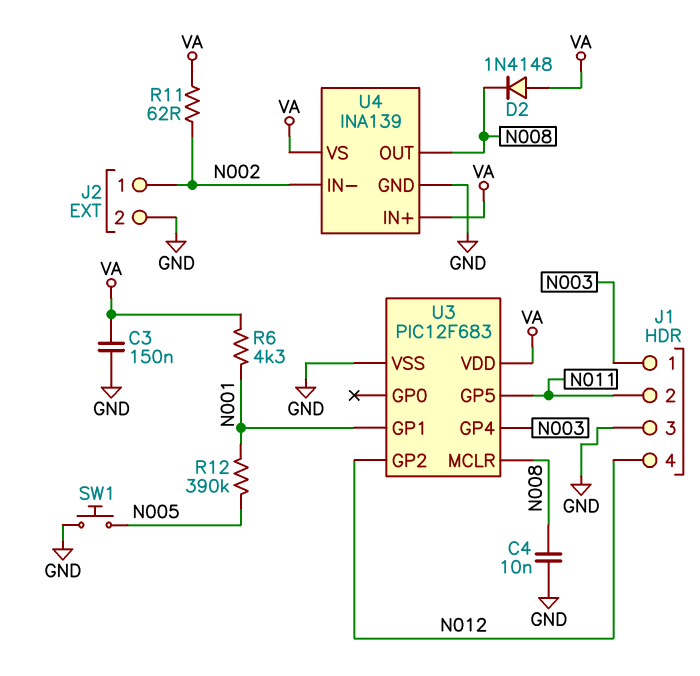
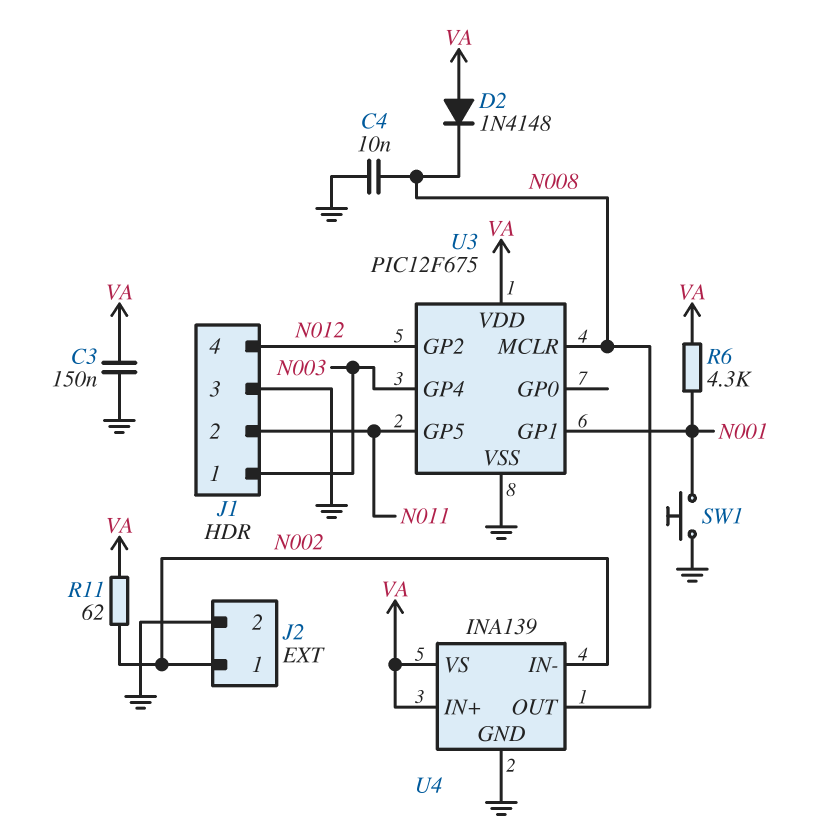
R12: 390k (N001, N005) -> none
SW1: button (GND, N005) -> button (GND, N001)
U3: PIC12F683 -> PIC12F675

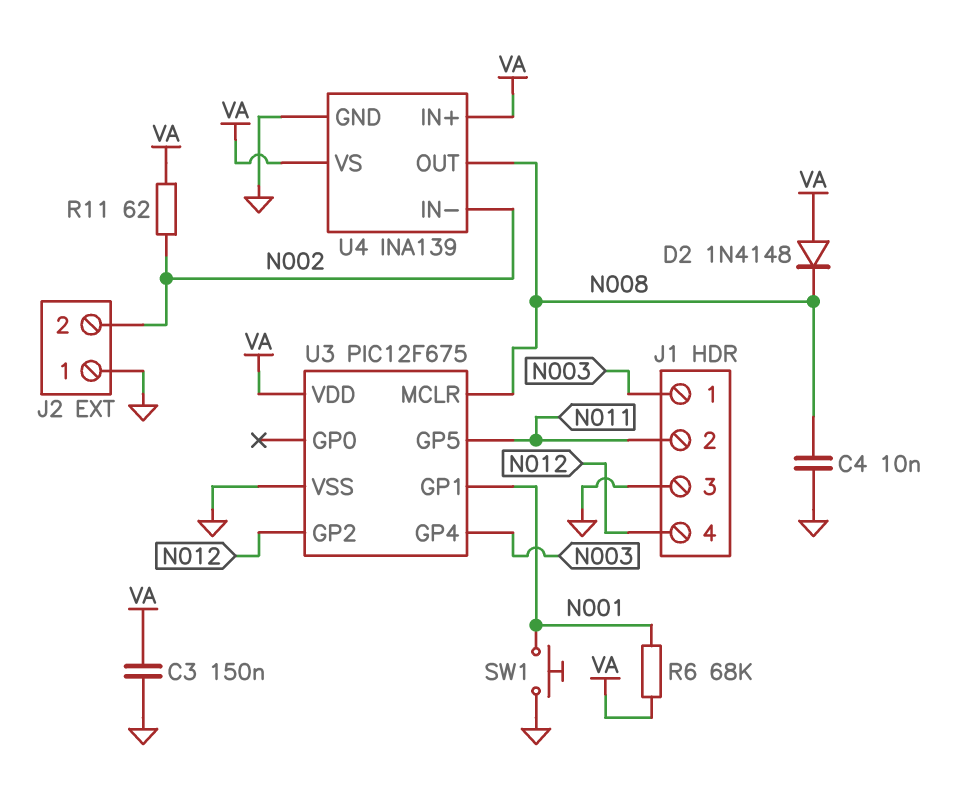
J2 pin 1: N002 -> GND
J2 pin 2: GND -> N002
R6: 4.3k (N001, VA) -> 68k (N001, VA)

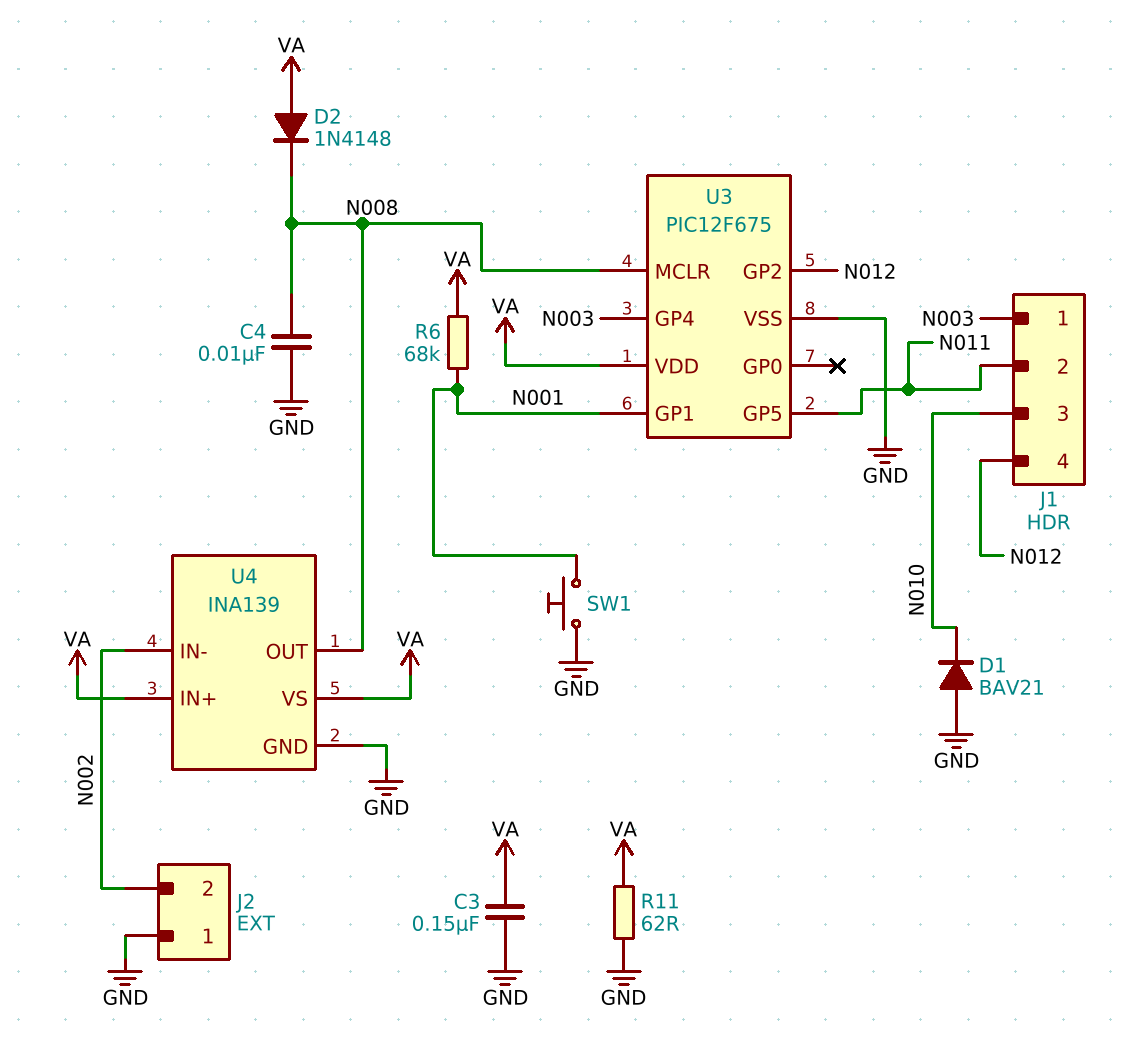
D1: none -> diode BAV21 (A GND, K N010)
J1 pin 3: GND -> N010
R11: 62 (N002, VA) -> 62 (GND, VA)

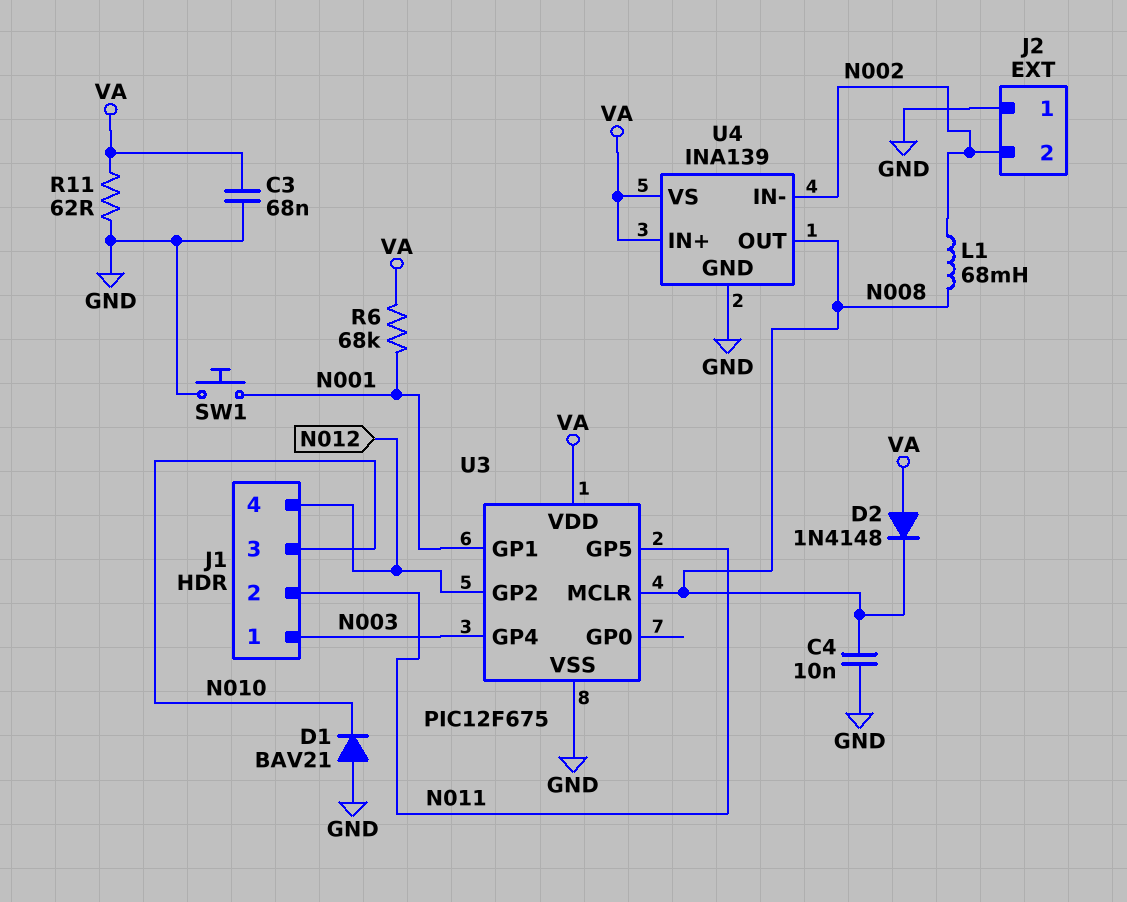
C3: 150nF (GND, VA) -> 68nF (GND, VA)
L1: none -> 68mH (N002, N008)

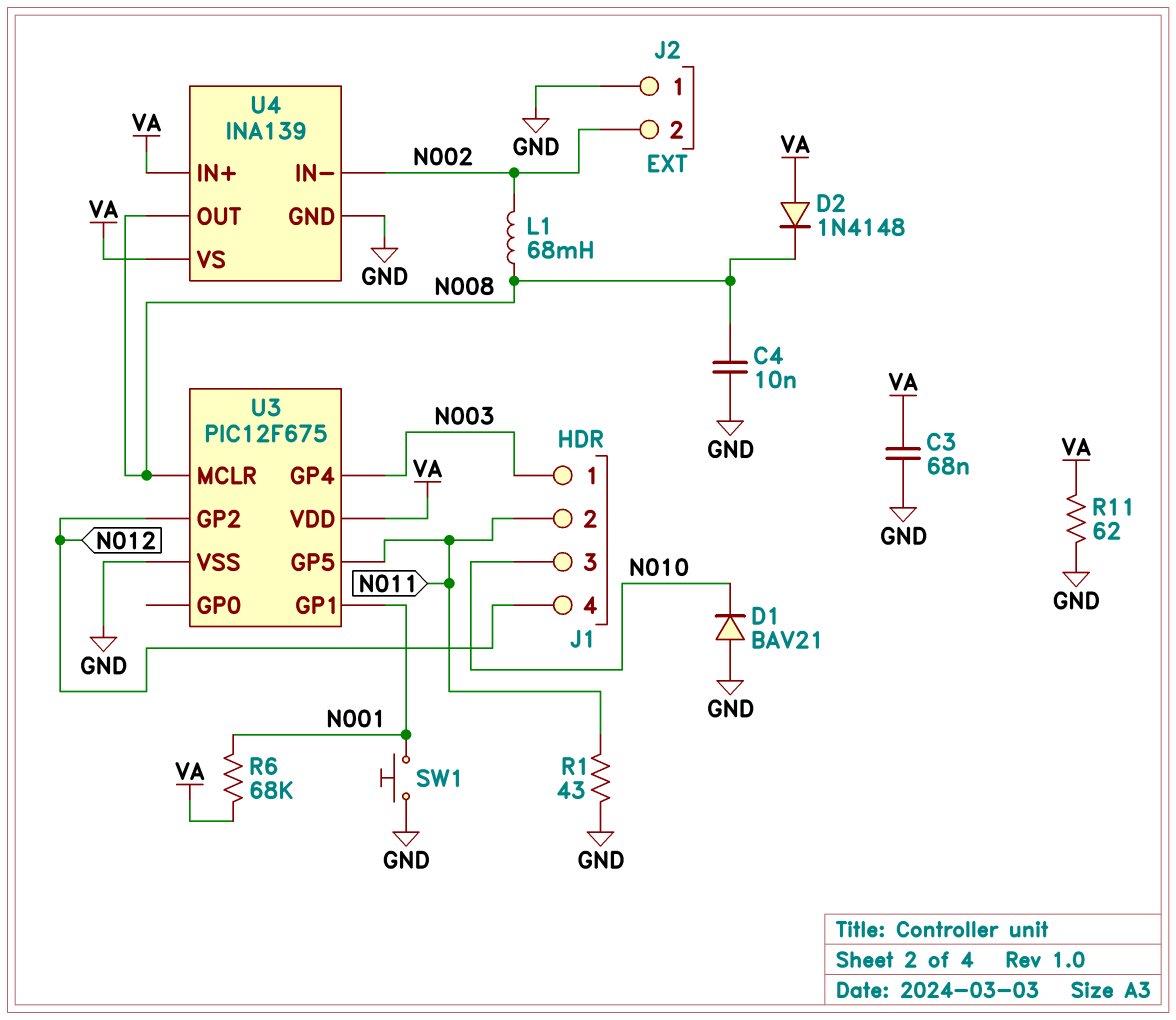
R1: none -> 43 (GND, N011)

